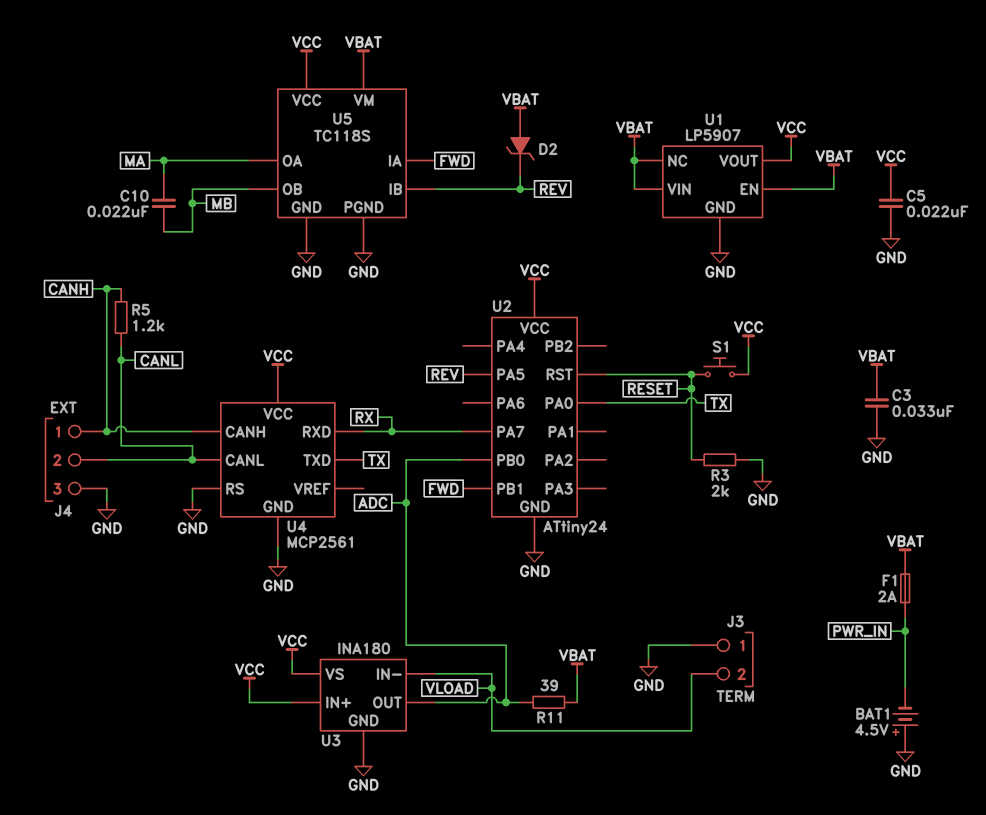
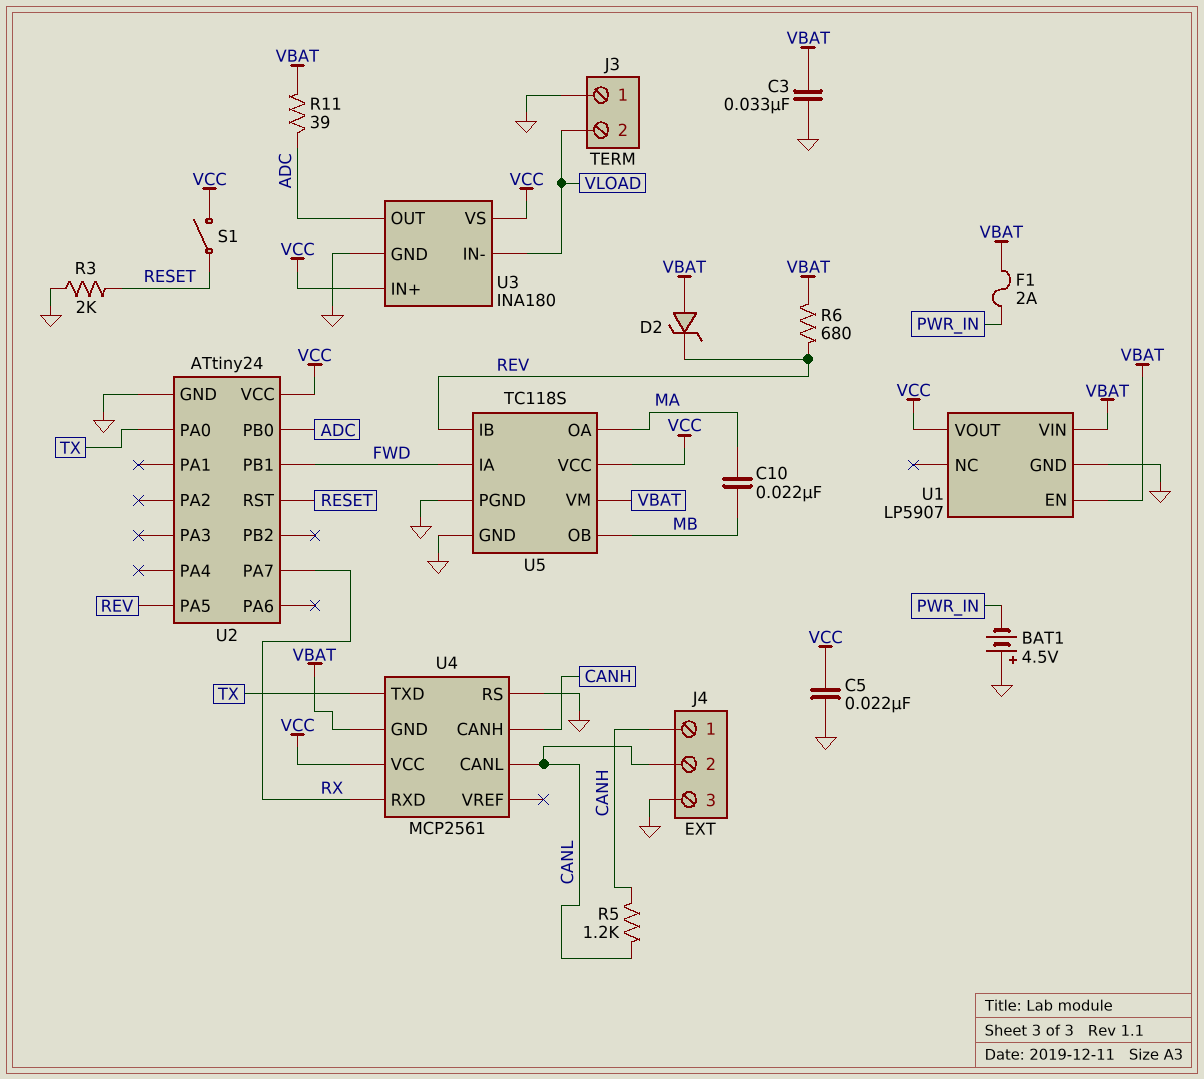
R6: none -> 680 (REV, VBAT)
S1: button (RESET, VCC) -> switch (RESET, VCC)
U1 pin NC: VBAT -> none
U4 pin GND: GND -> VBAT

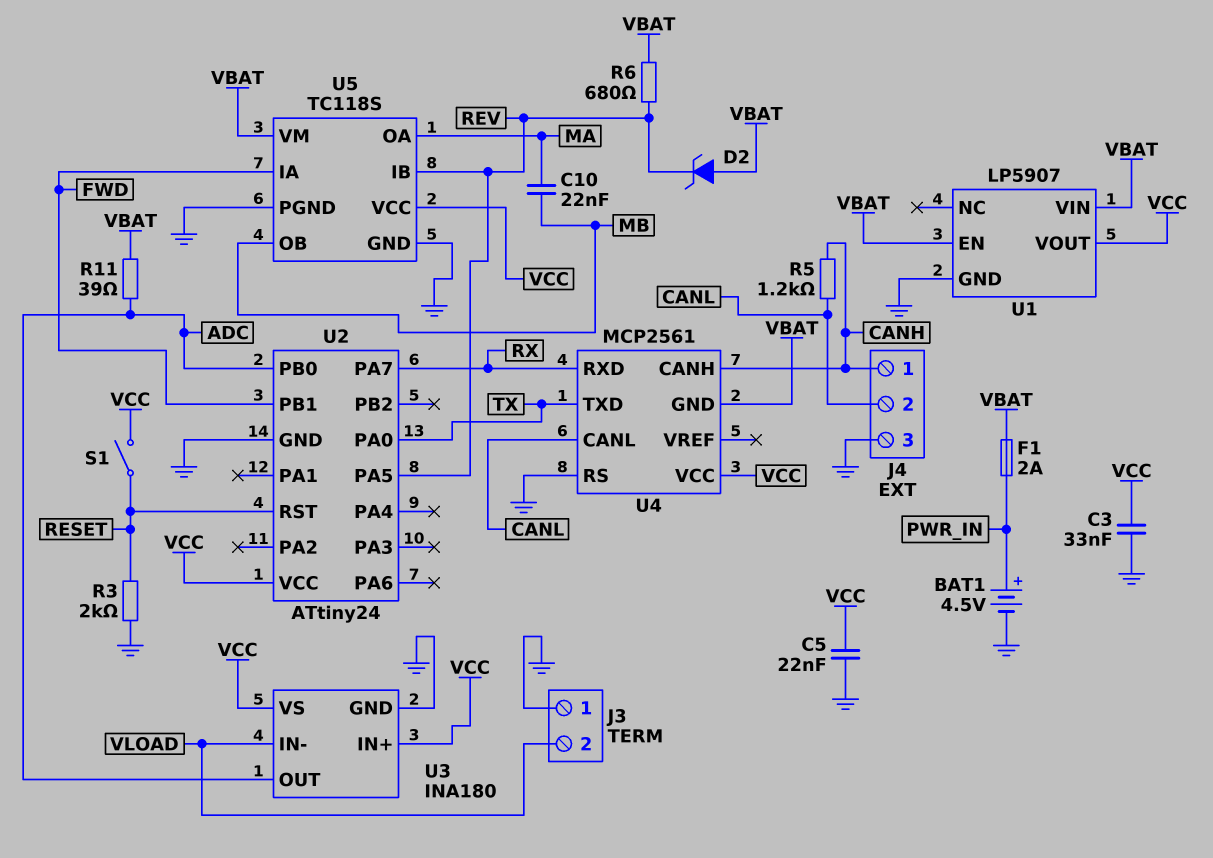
BAT1: 4.5V (plus GND, minus PWR_IN) -> 4.5V (plus PWR_IN, minus GND)
C3: 33nF (GND, VBAT) -> 33nF (GND, VCC)

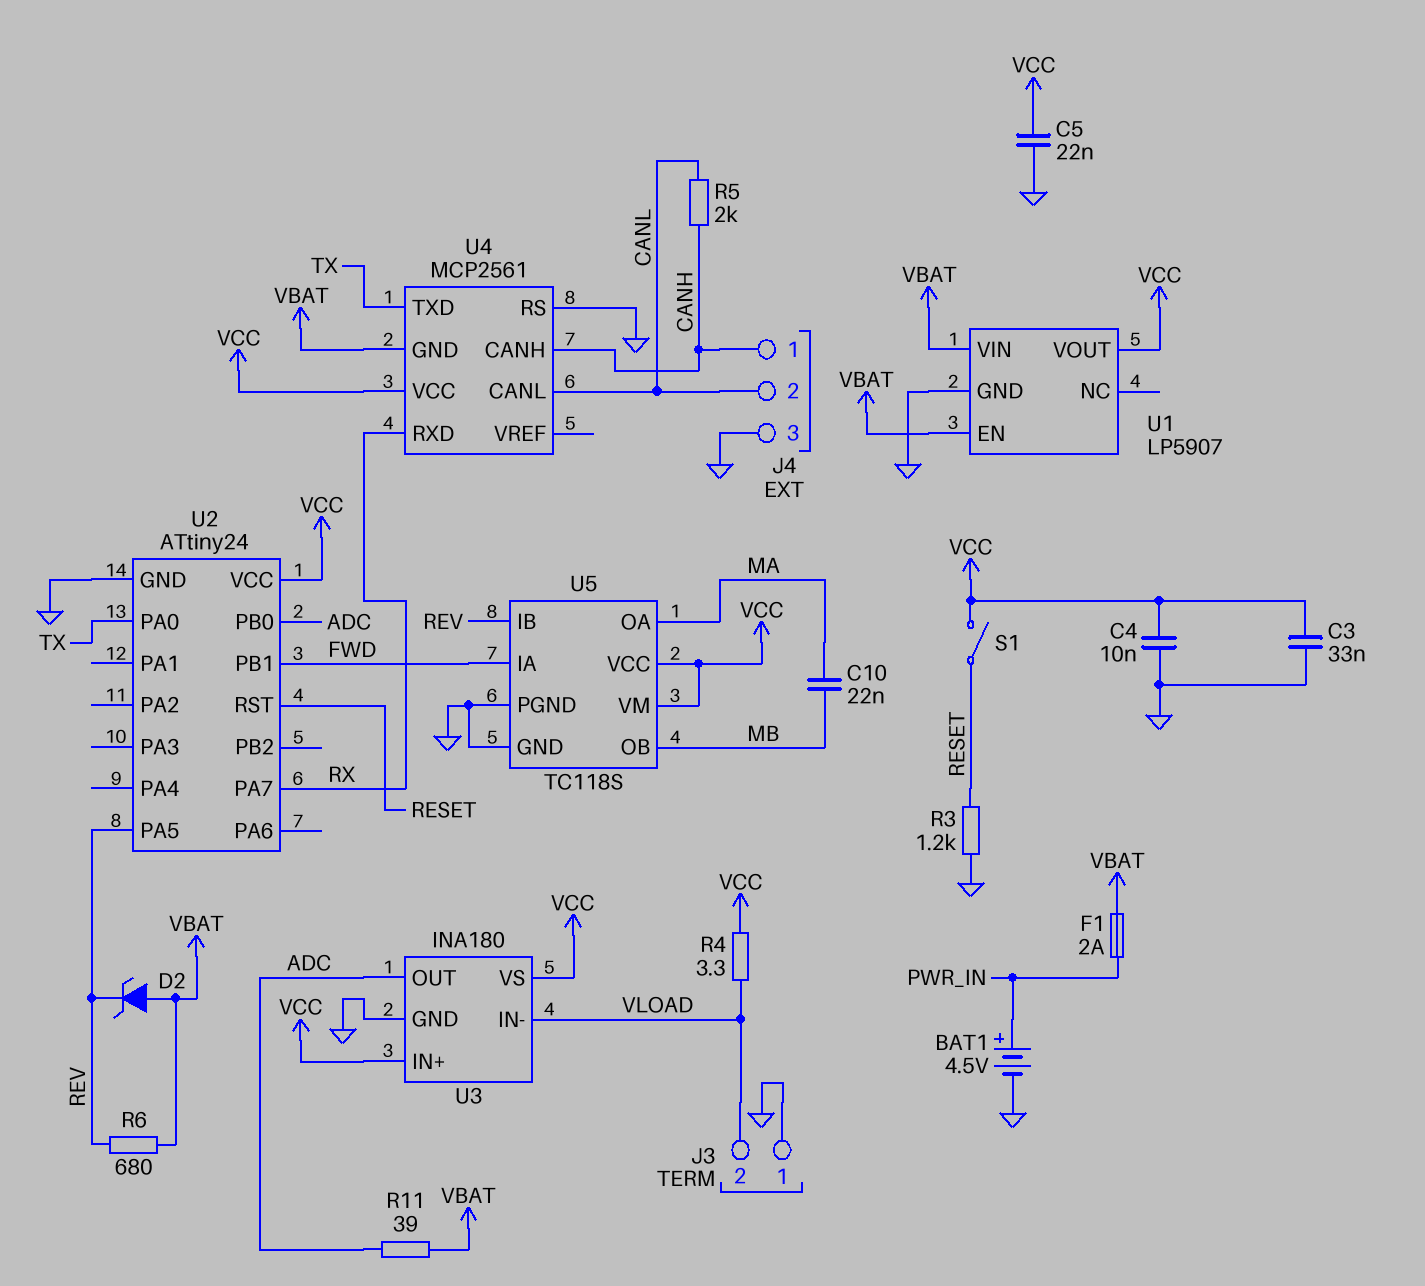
C4: none -> 10nF (GND, VCC)
R3: 2k (GND, RESET) -> 1.2k (GND, RESET)
R4: none -> 3.3 (VCC, VLOAD)
R5: 1.2k (CANH, CANL) -> 2k (CANH, CANL)
U5 pin VM: VBAT -> VCC

